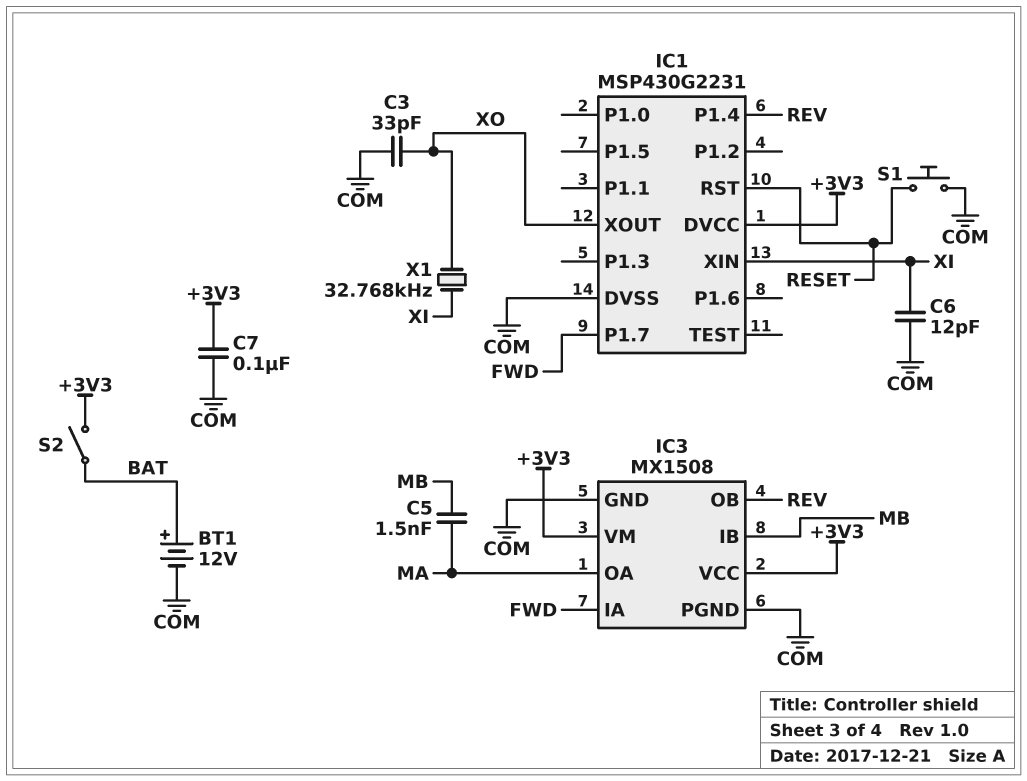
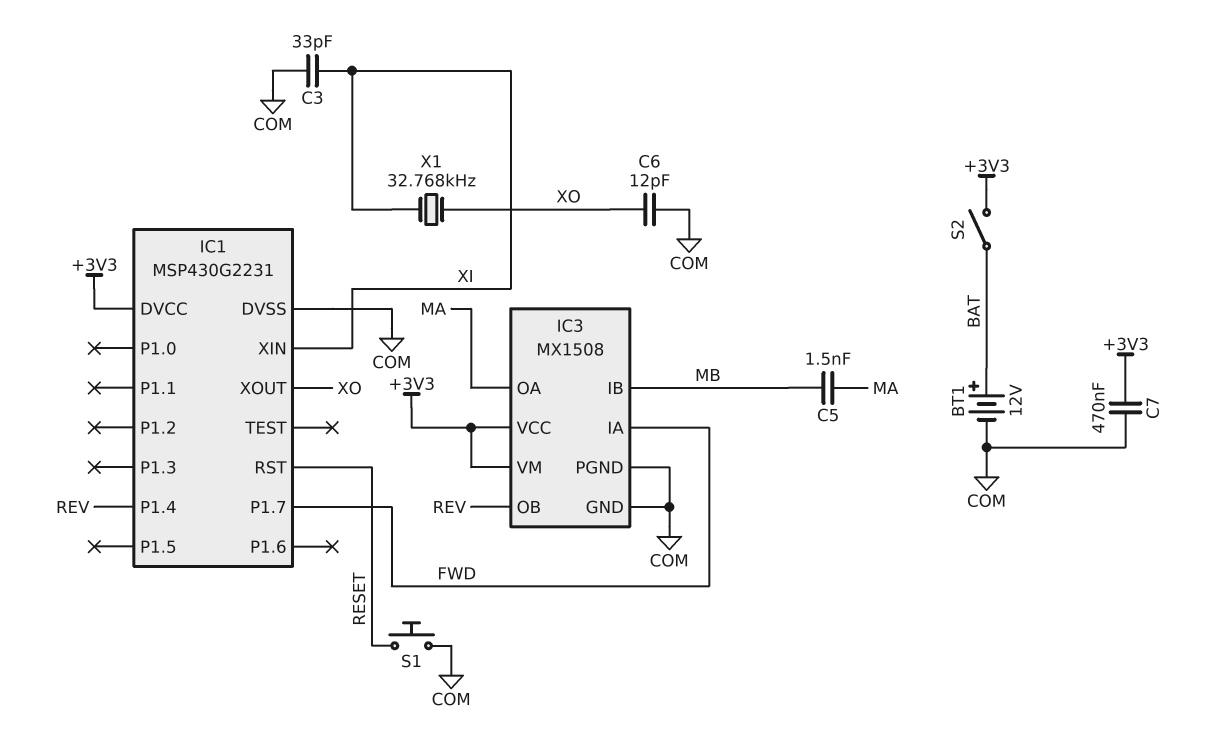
C3: 33pF (COM, XO) -> 33pF (COM, XI)
C6: 12pF (COM, XI) -> 12pF (COM, XO)
C7: 100nF (+3V3, COM) -> 470nF (+3V3, COM)

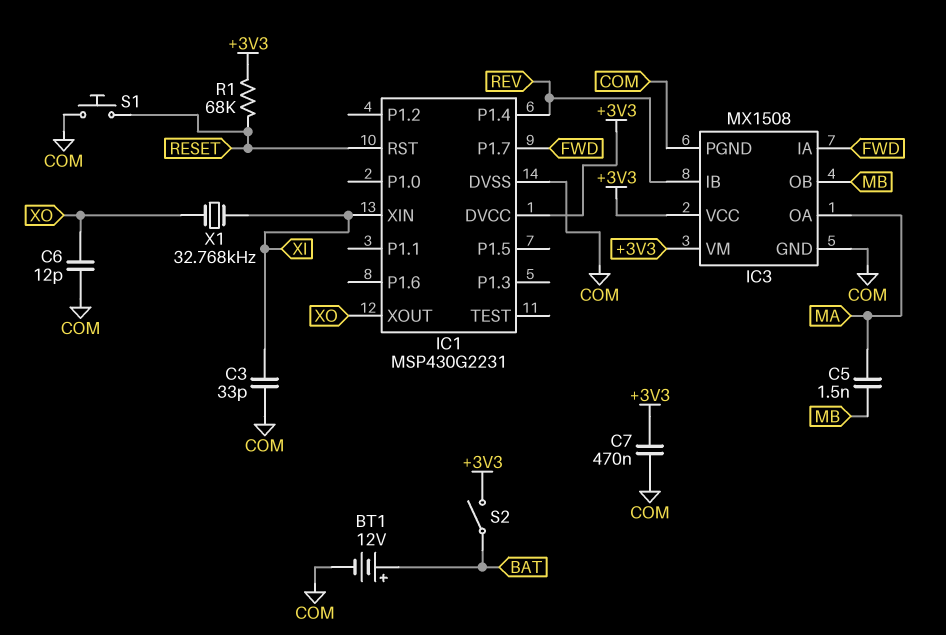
IC3 pin IB: MB -> REV
IC3 pin OB: REV -> MB
R1: none -> 68k (+3V3, RESET)

